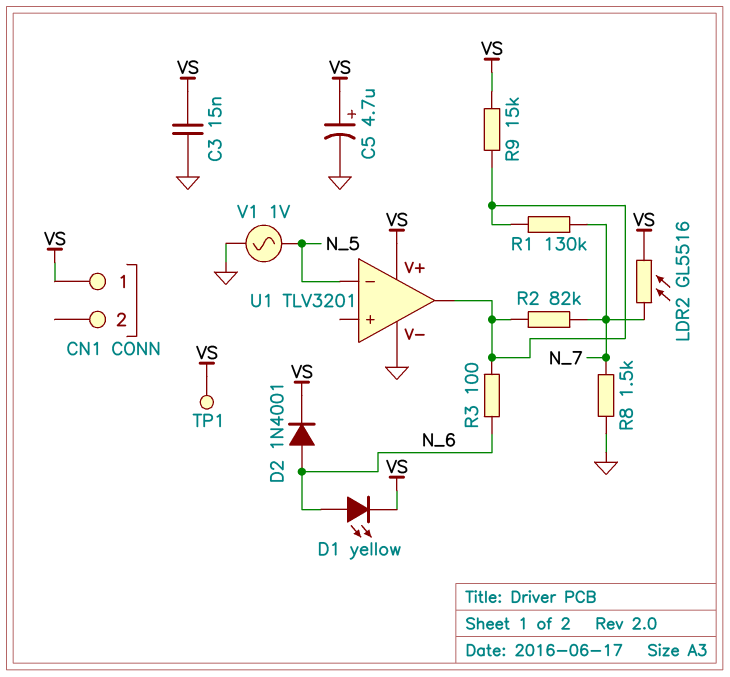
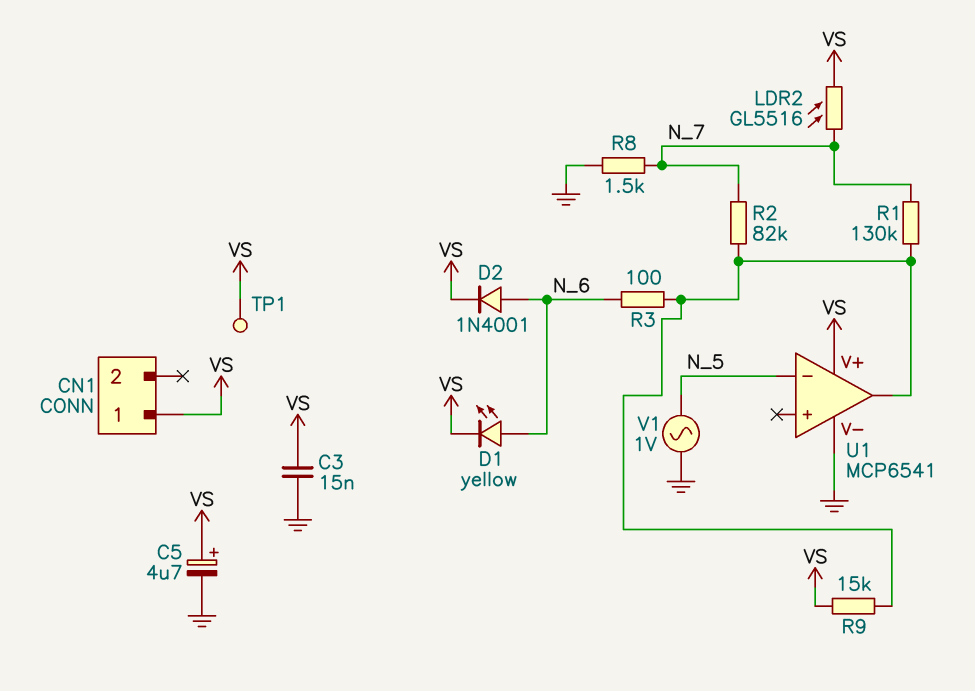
U1: TLV3201 -> MCP6541

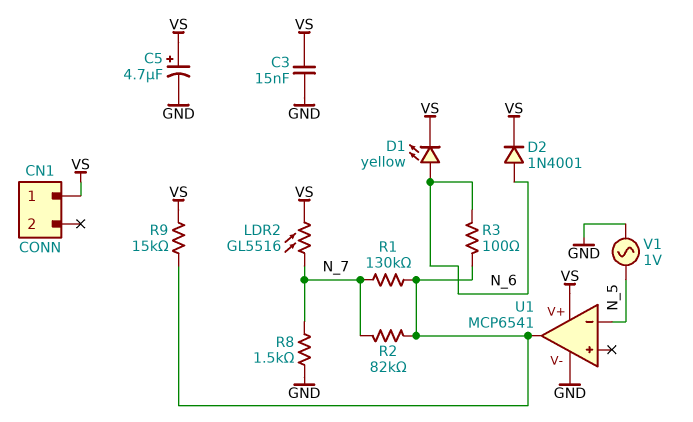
TP1: test point (VS) -> none

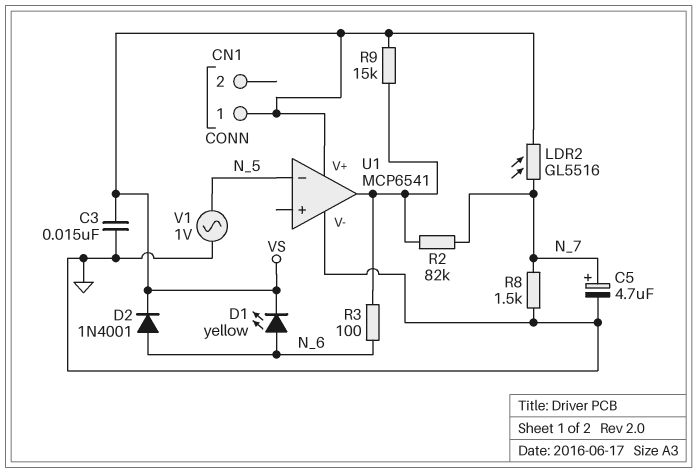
C5: 4.7uF (plus VS, minus GND) -> 4.7uF (plus N_7, minus GND)
R1: 130k (N_7, U1/out) -> none

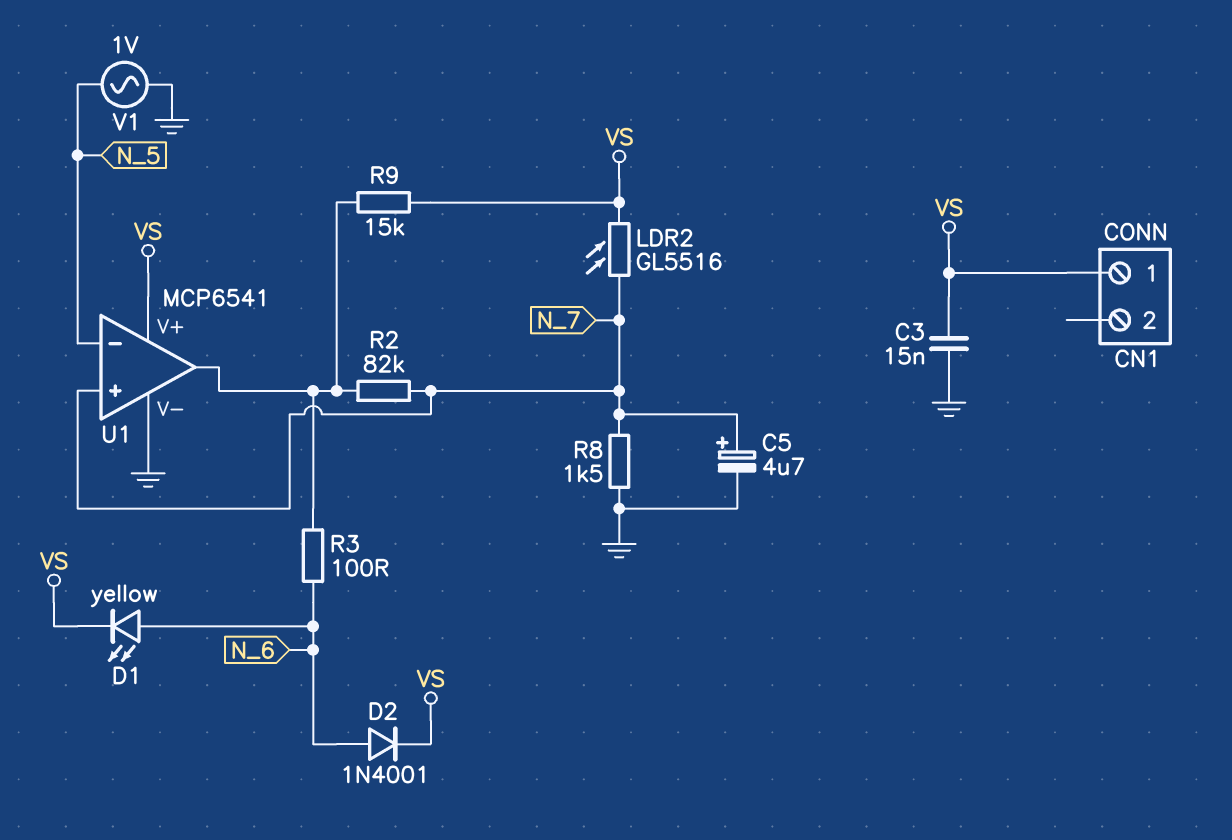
U1 pin in+: none -> N_7

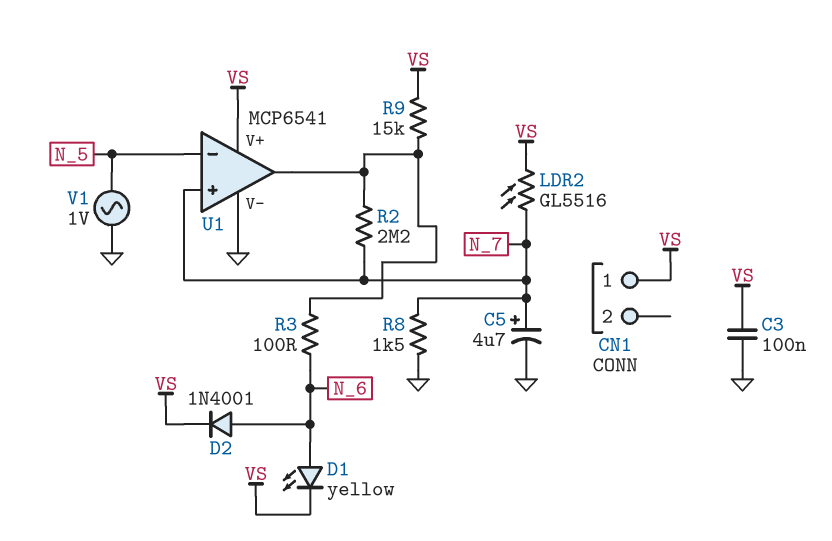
C3: 15nF (GND, VS) -> 100nF (GND, VS)
R2: 82k (N_7, U1/out) -> 2.2M (N_7, U1/out)

